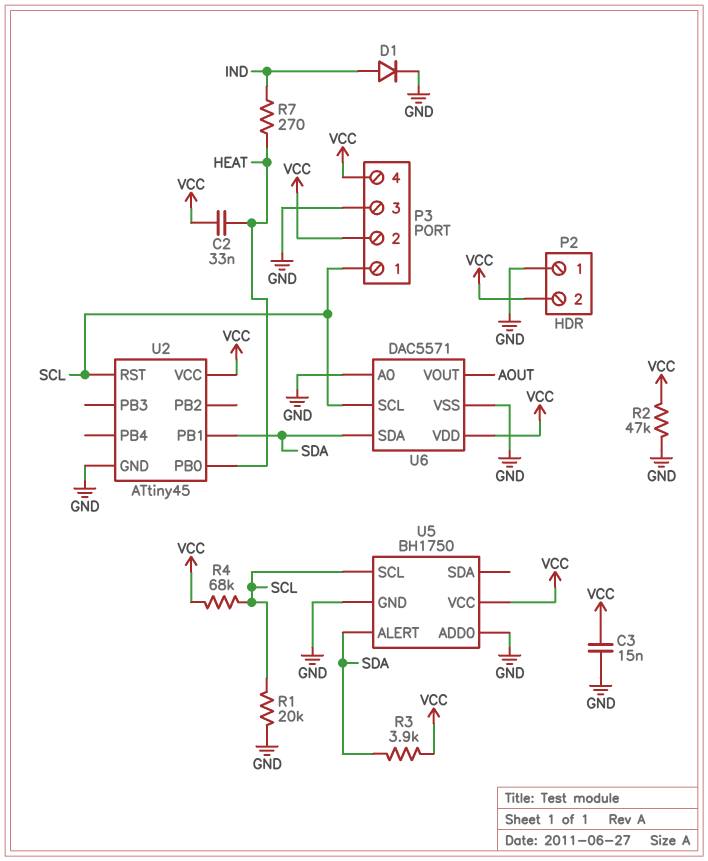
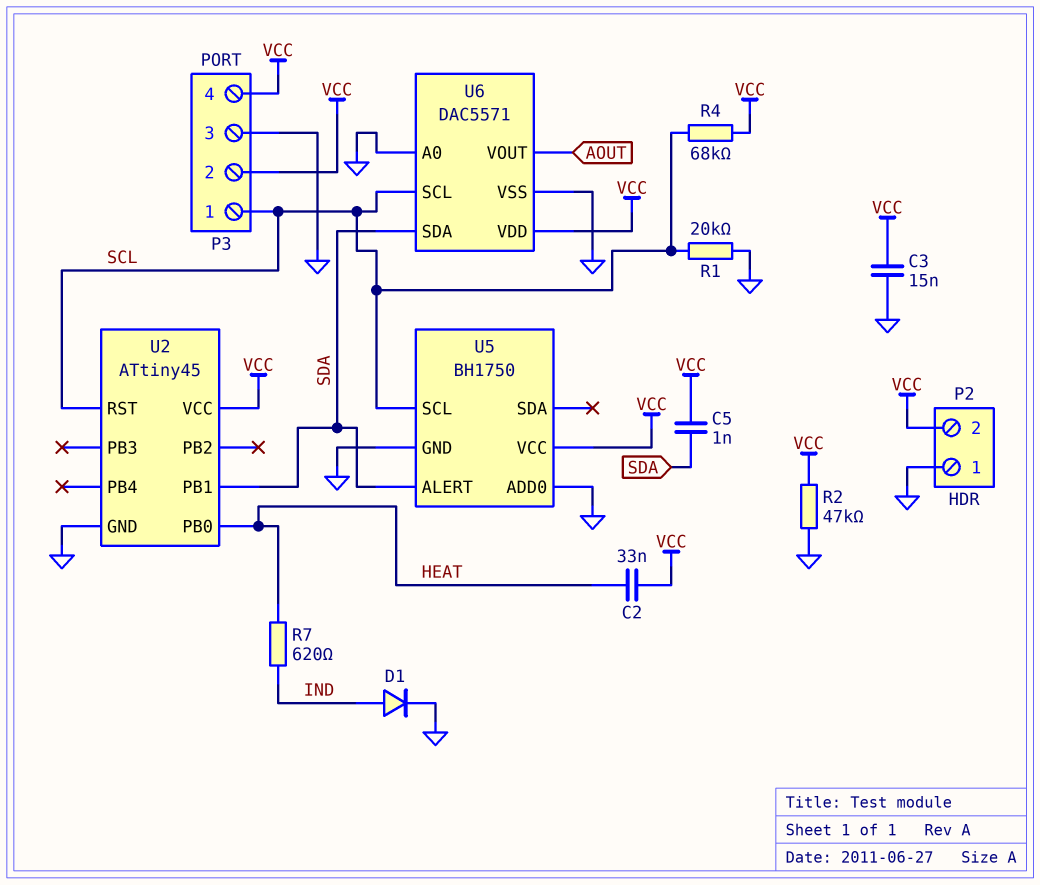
C5: none -> 1nF (SDA, VCC)
R3: 3.9k (SDA, VCC) -> none
R7: 270 (HEAT, IND) -> 620 (HEAT, IND)

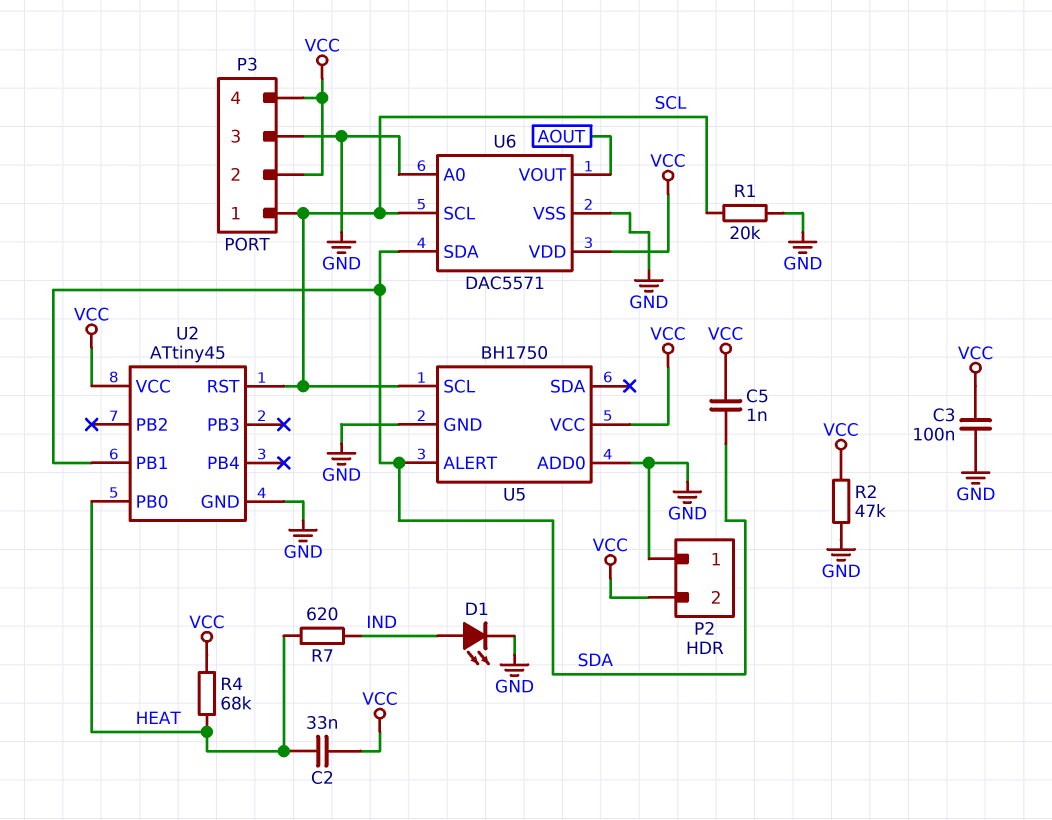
C3: 15nF (GND, VCC) -> 100nF (GND, VCC)
D1: diode (A IND, K GND) -> LED (A IND, K GND)
R4: 68k (SCL, VCC) -> 68k (HEAT, VCC)

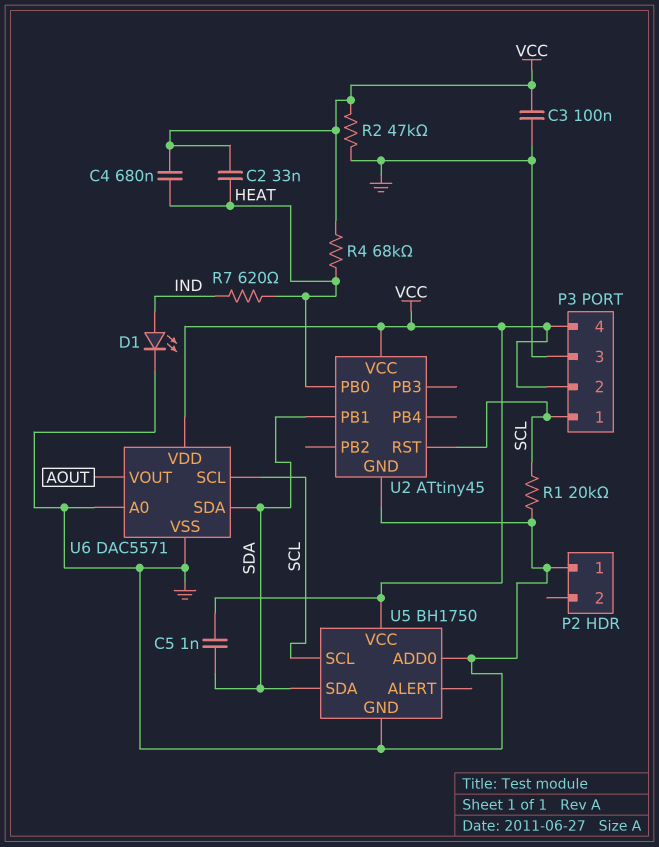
C4: none -> 680nF (HEAT, VCC)
P2 pin 2: VCC -> none
U5 pin ALERT: SDA -> none
U5 pin SDA: none -> SDA

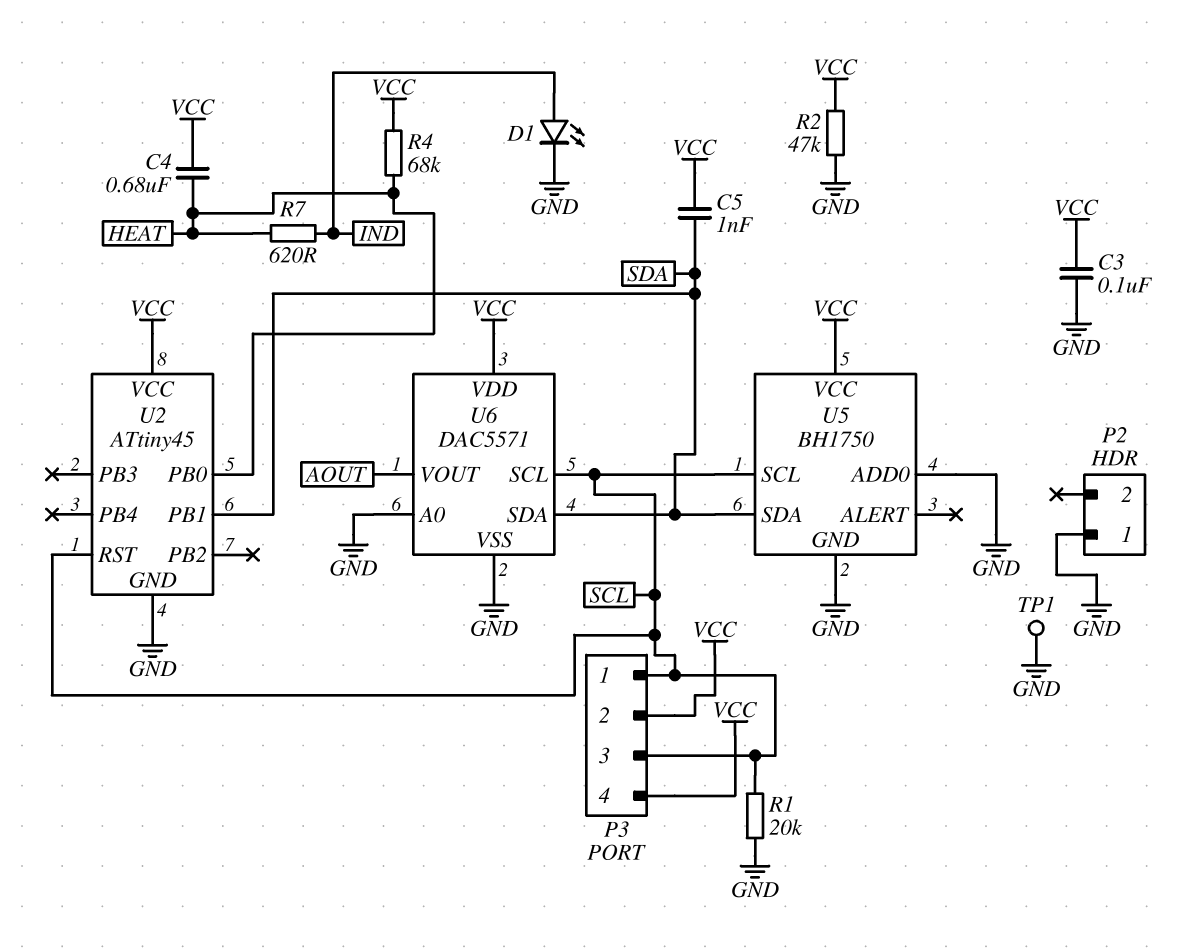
C2: 33nF (HEAT, VCC) -> none
P3 pin 3: GND -> SCL
TP1: none -> test point (GND)

